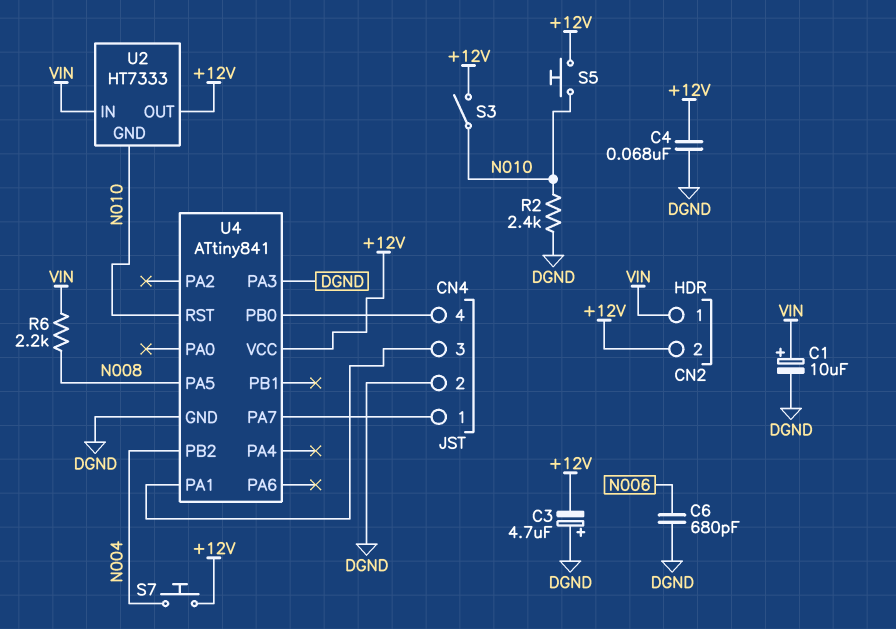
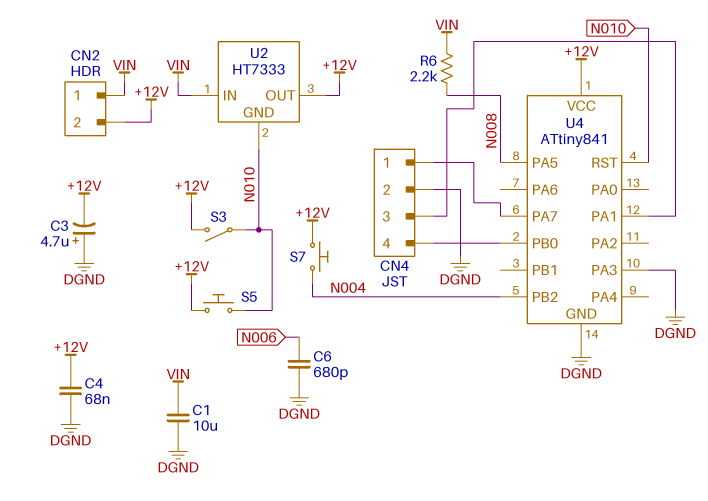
C1: 10uF (plus VIN, minus DGND) -> 10uF (DGND, VIN)
R2: 2.4k (DGND, N010) -> none

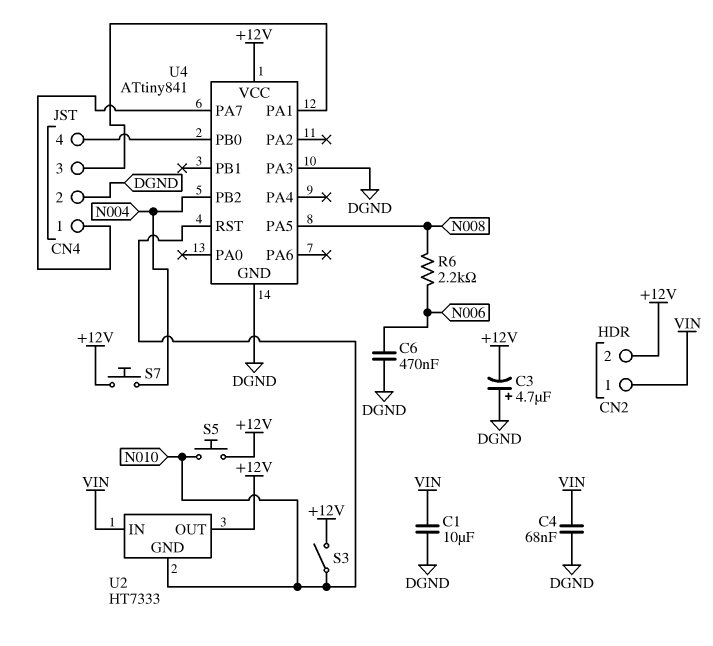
C4: 68nF (+12V, DGND) -> 68nF (DGND, VIN)
C6: 680pF (DGND, N006) -> 470nF (DGND, N006)
R6: 2.2k (N008, VIN) -> 2.2k (N006, N008)

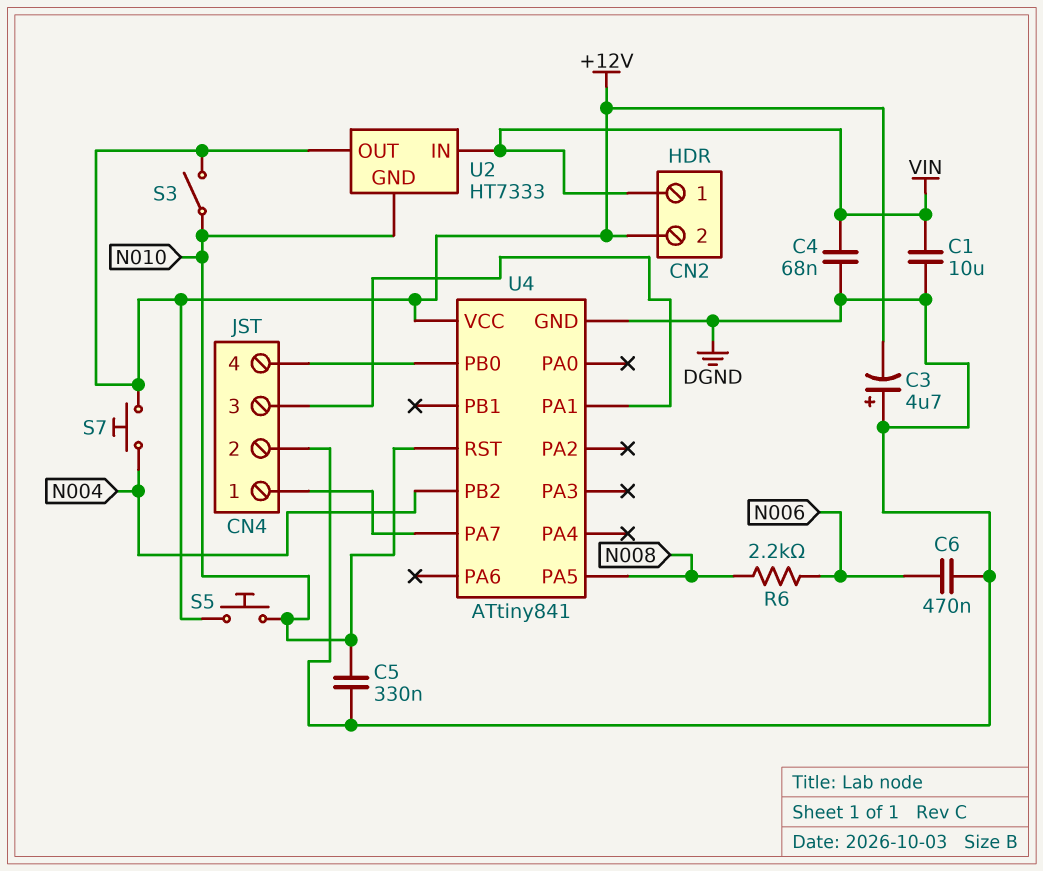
C5: none -> 330nF (DGND, N010)
U4 pin PA3: DGND -> none

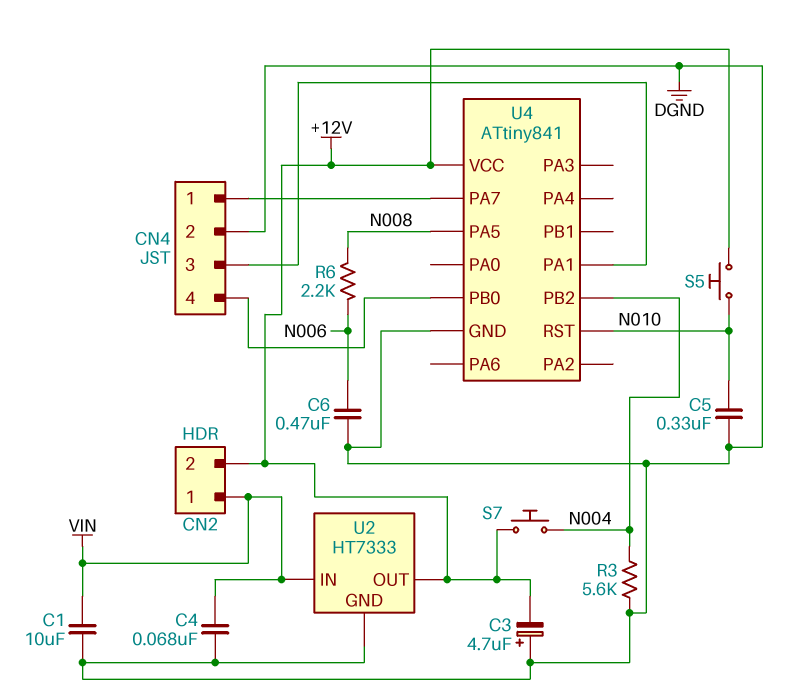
R3: none -> 5.6k (DGND, N004)
S3: switch (+12V, N010) -> none
U2 pin GND: N010 -> DGND

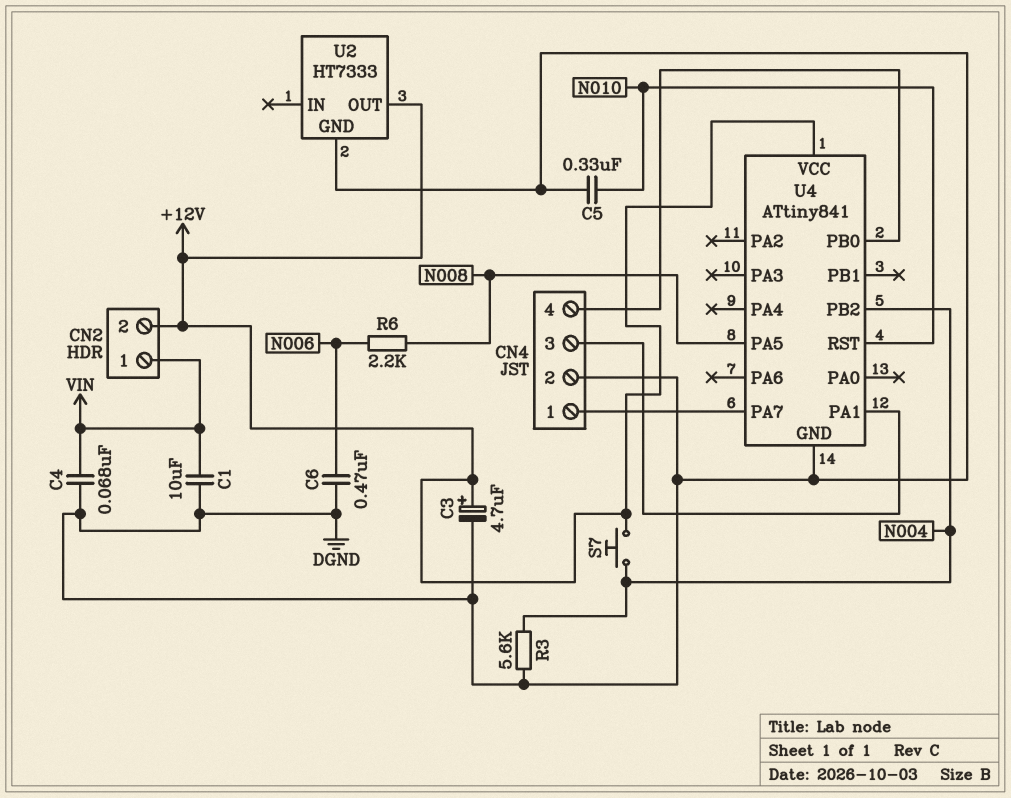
C3: 4.7uF (plus DGND, minus +12V) -> 4.7uF (plus +12V, minus DGND)
S5: button (+12V, N010) -> none
U2 pin IN: VIN -> none

